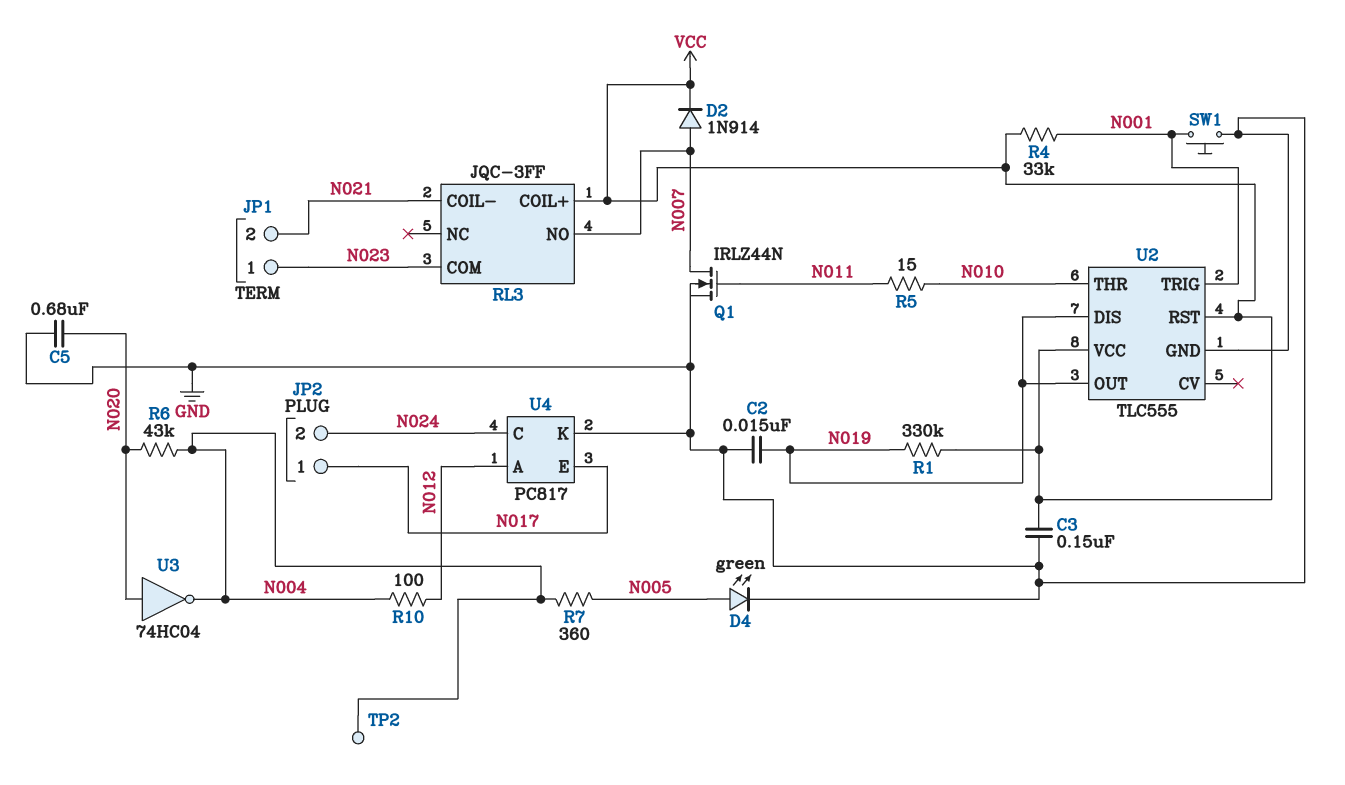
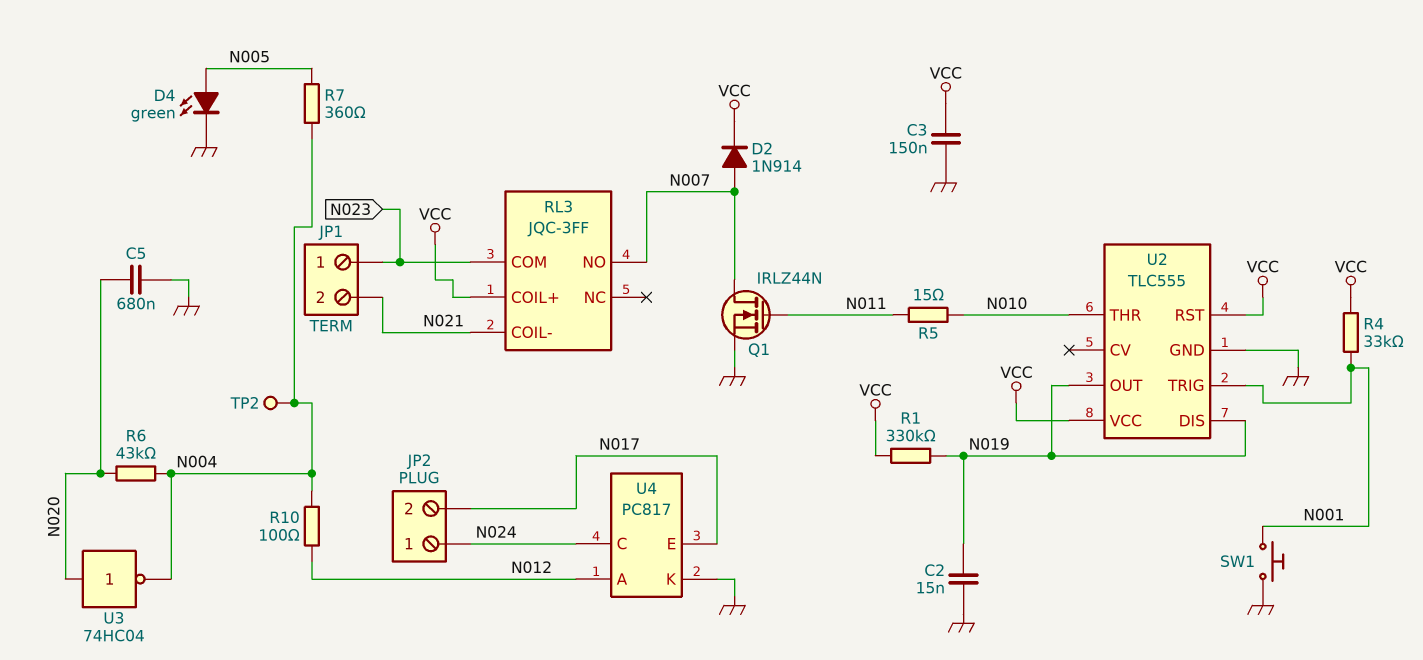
JP2 pin 1: N017 -> N024
JP2 pin 2: N024 -> N017

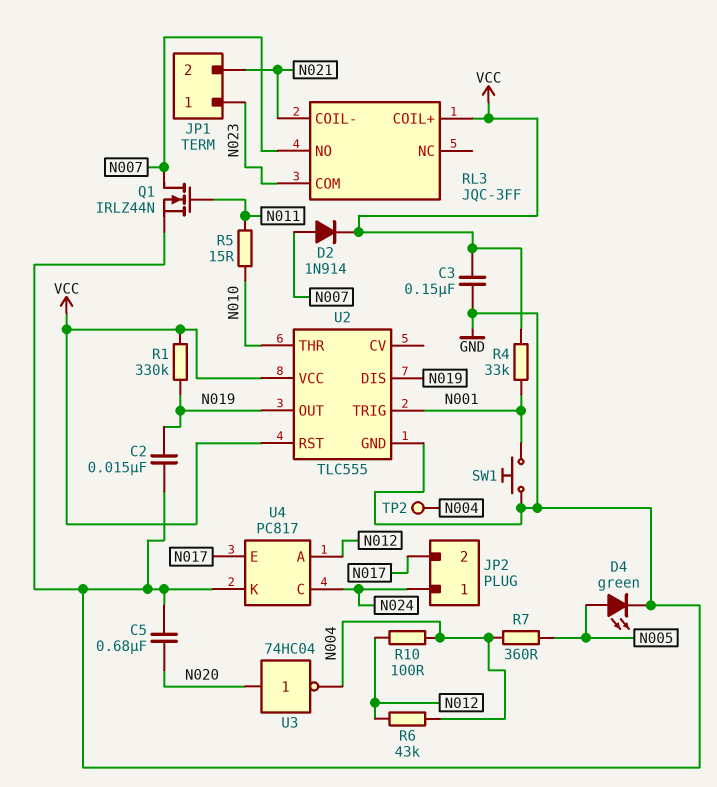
R6: 43k (N004, N020) -> 43k (N004, N012)

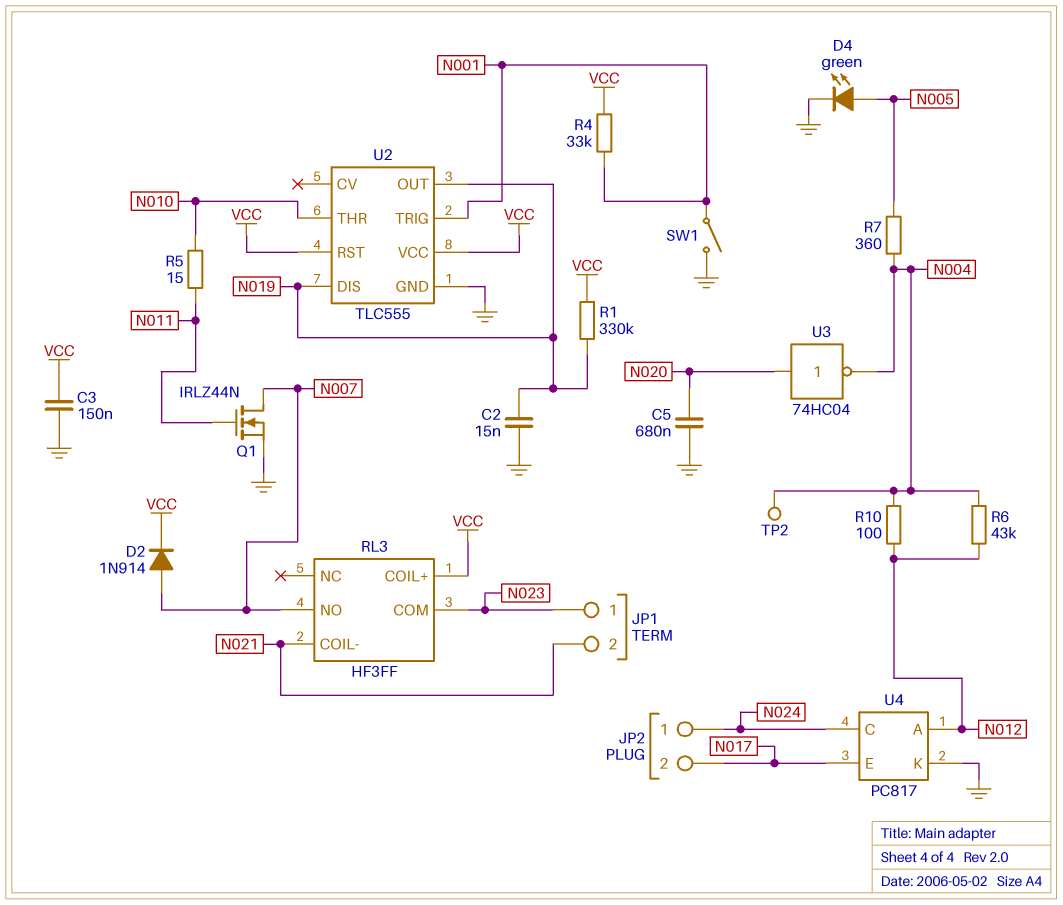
RL3: JQC-3FF -> HF3FF
SW1: button (GND, N001) -> switch (GND, N001)

